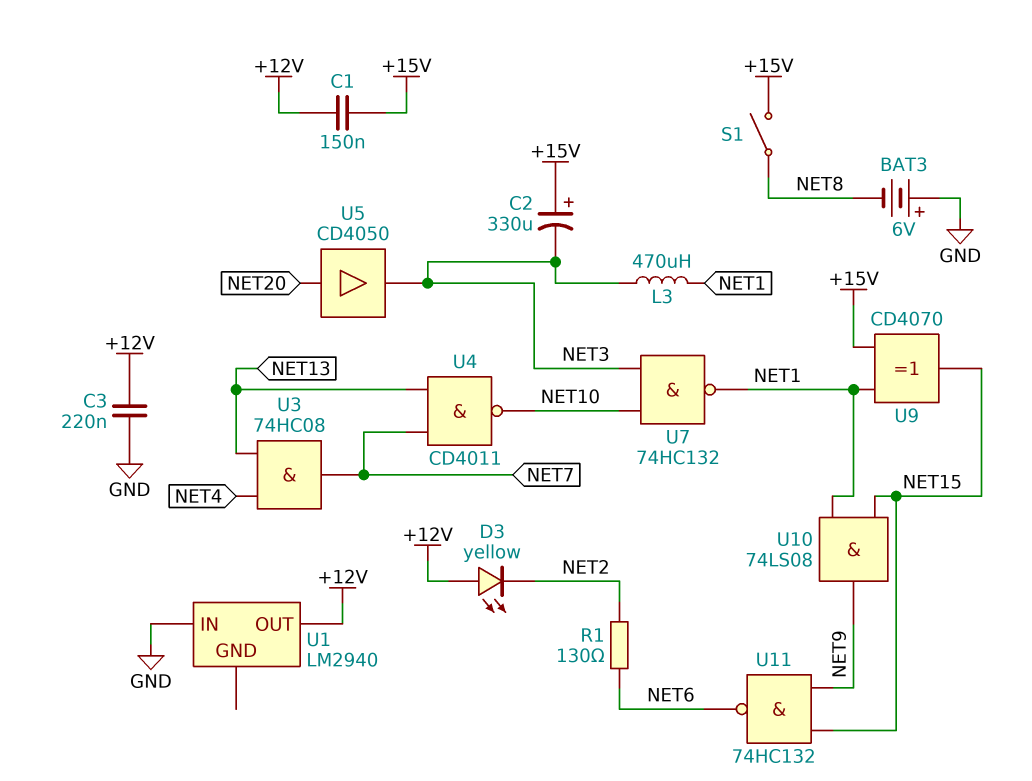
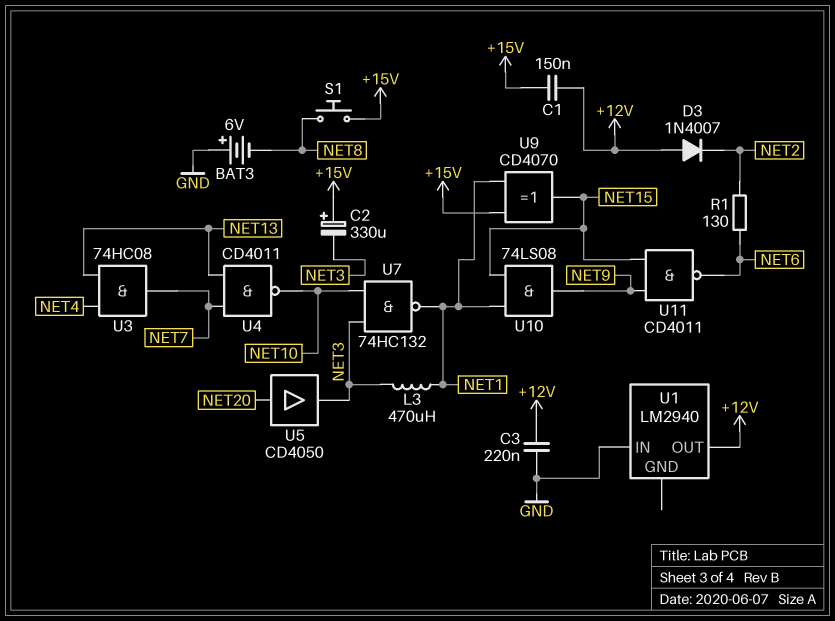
D3: LED yellow (A +12V, K NET2) -> diode 1N4007 (A +12V, K NET2)
S1: switch (+15V, NET8) -> button (+15V, NET8)
U11: NAND 74HC132 (in NET9, in NET15, out NET6) -> NAND CD4011 (in NET9, in NET15, out NET6)

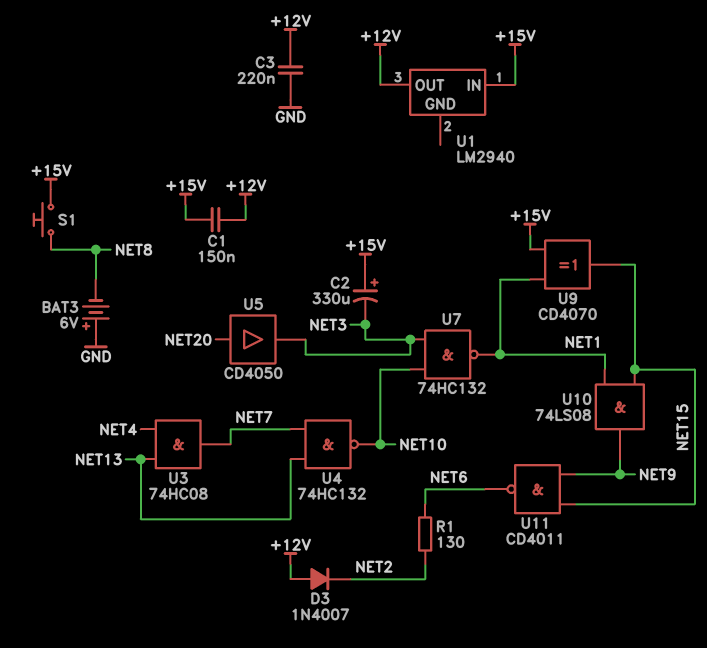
L3: 470uH (NET1, NET3) -> none
U1 pin IN: GND -> +15V
U4: NAND CD4011 (in NET7, in NET13, out NET10) -> NAND 74HC132 (in NET7, in NET13, out NET10)

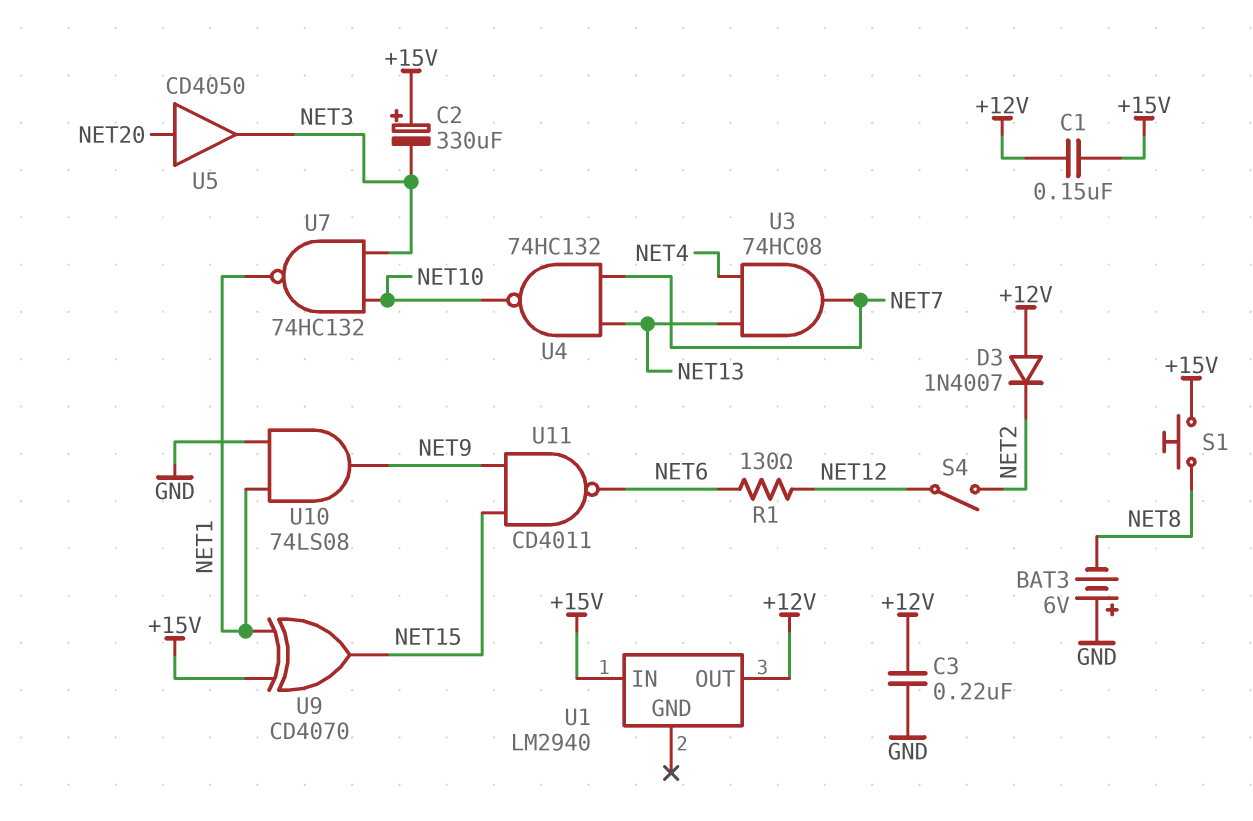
R1: 130 (NET2, NET6) -> 130 (NET6, NET12)
S4: none -> switch (NET2, NET12)
U10: AND 74LS08 (in NET1, in NET15, out NET9) -> AND 74LS08 (in GND, in NET1, out NET9)

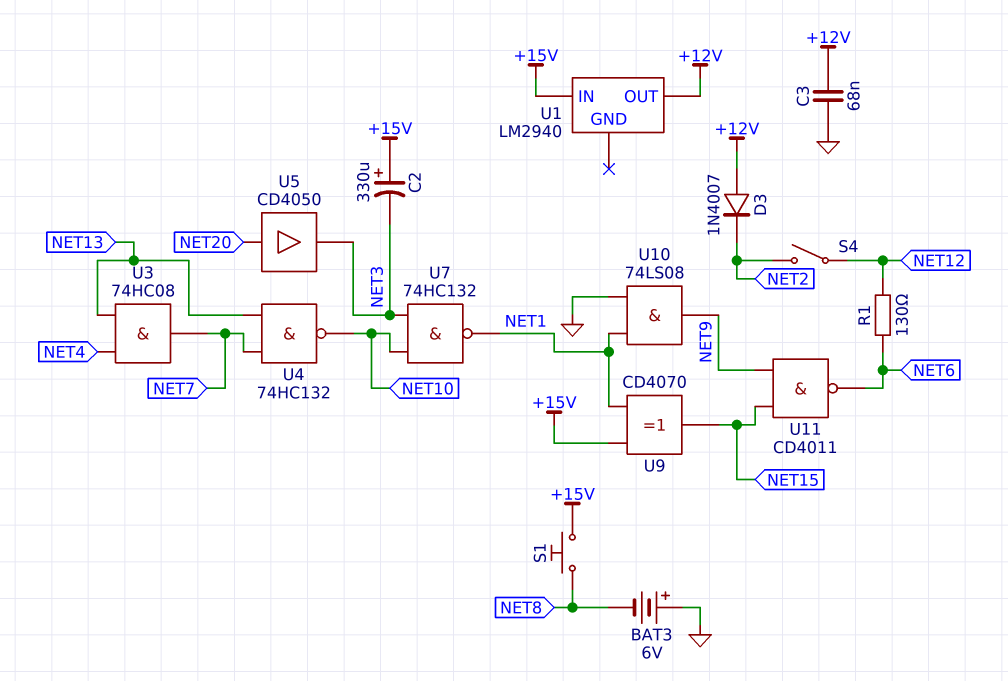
C1: 150nF (+12V, +15V) -> none
C3: 220nF (+12V, GND) -> 68nF (+12V, GND)

